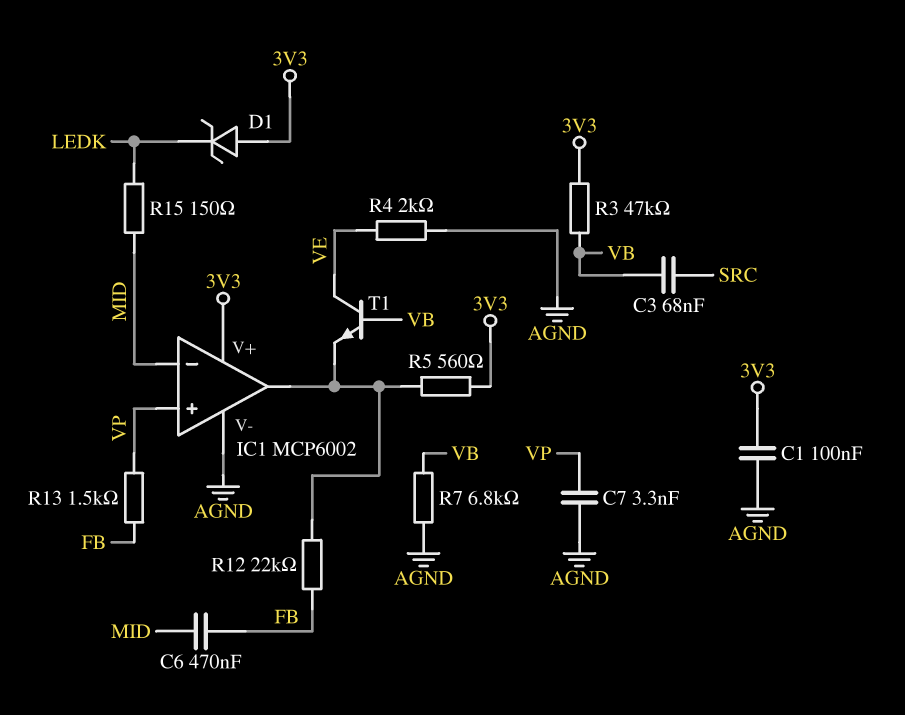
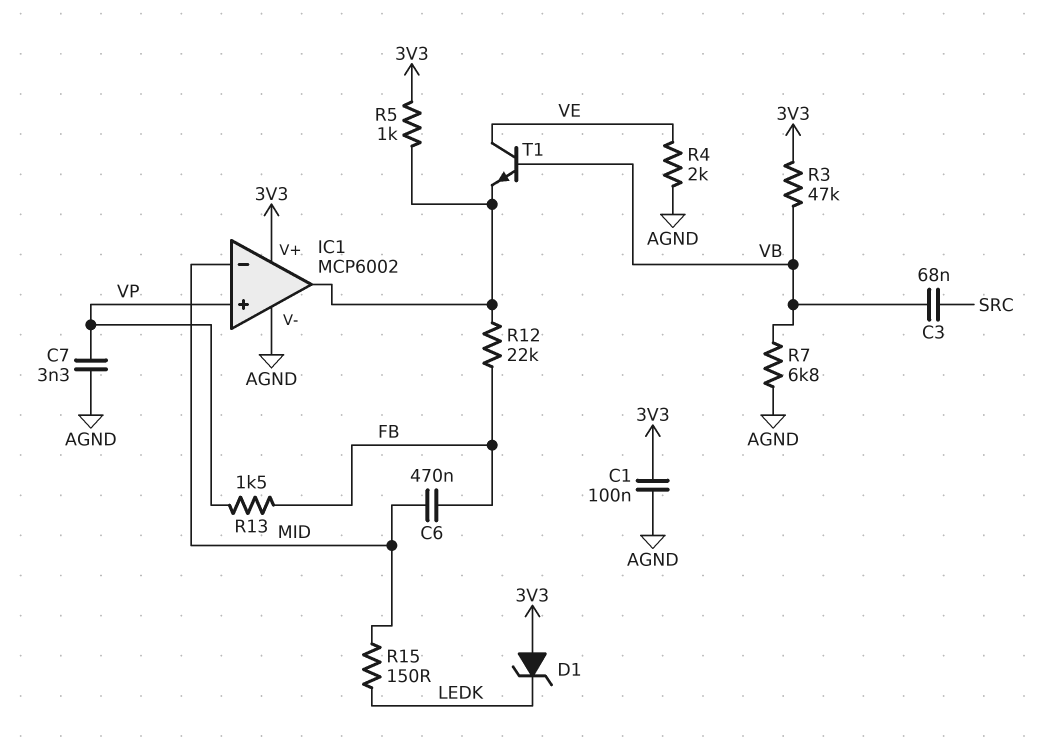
R5: 560 (3V3, IC1/out) -> 1k (3V3, IC1/out)

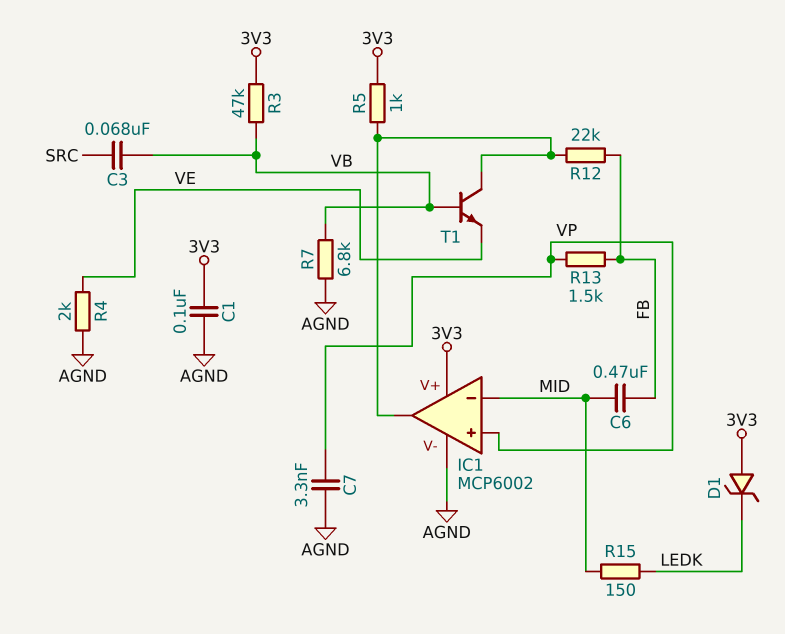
T1: NPN (B VB, C VE, E IC1/out) -> NPN (B VB, C IC1/out, E VE)

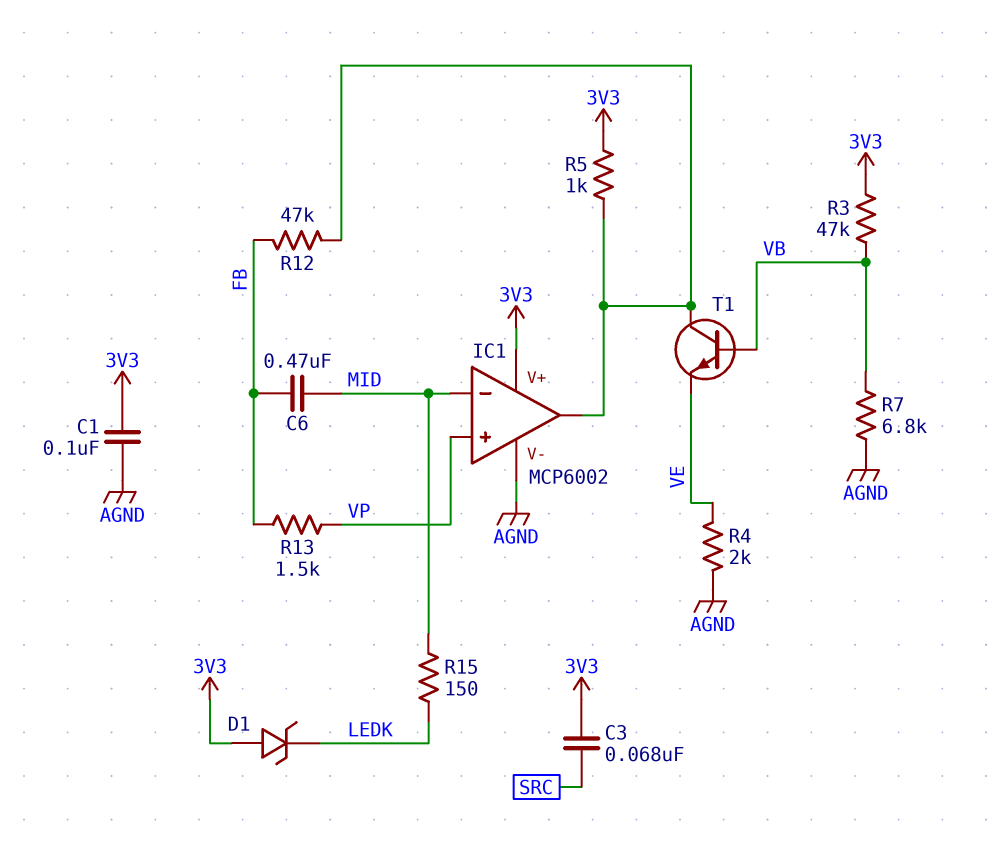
C3: 68nF (SRC, VB) -> 68nF (3V3, SRC)
C7: 3.3nF (AGND, VP) -> none
R12: 22k (FB, IC1/out) -> 47k (FB, IC1/out)

